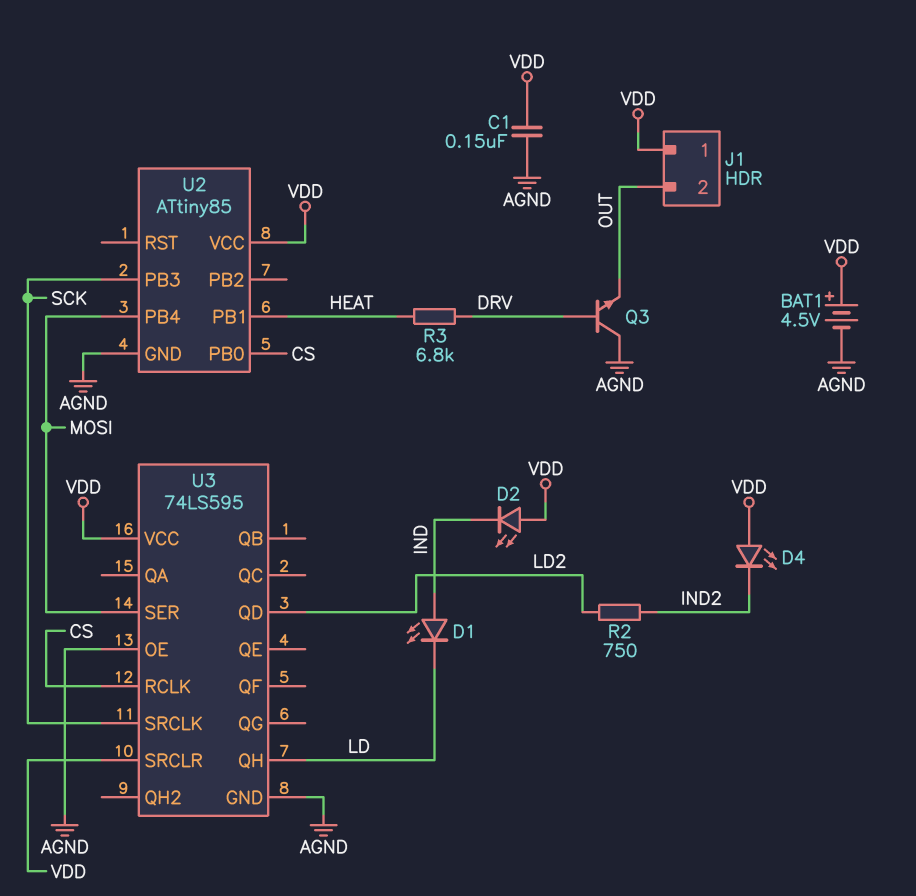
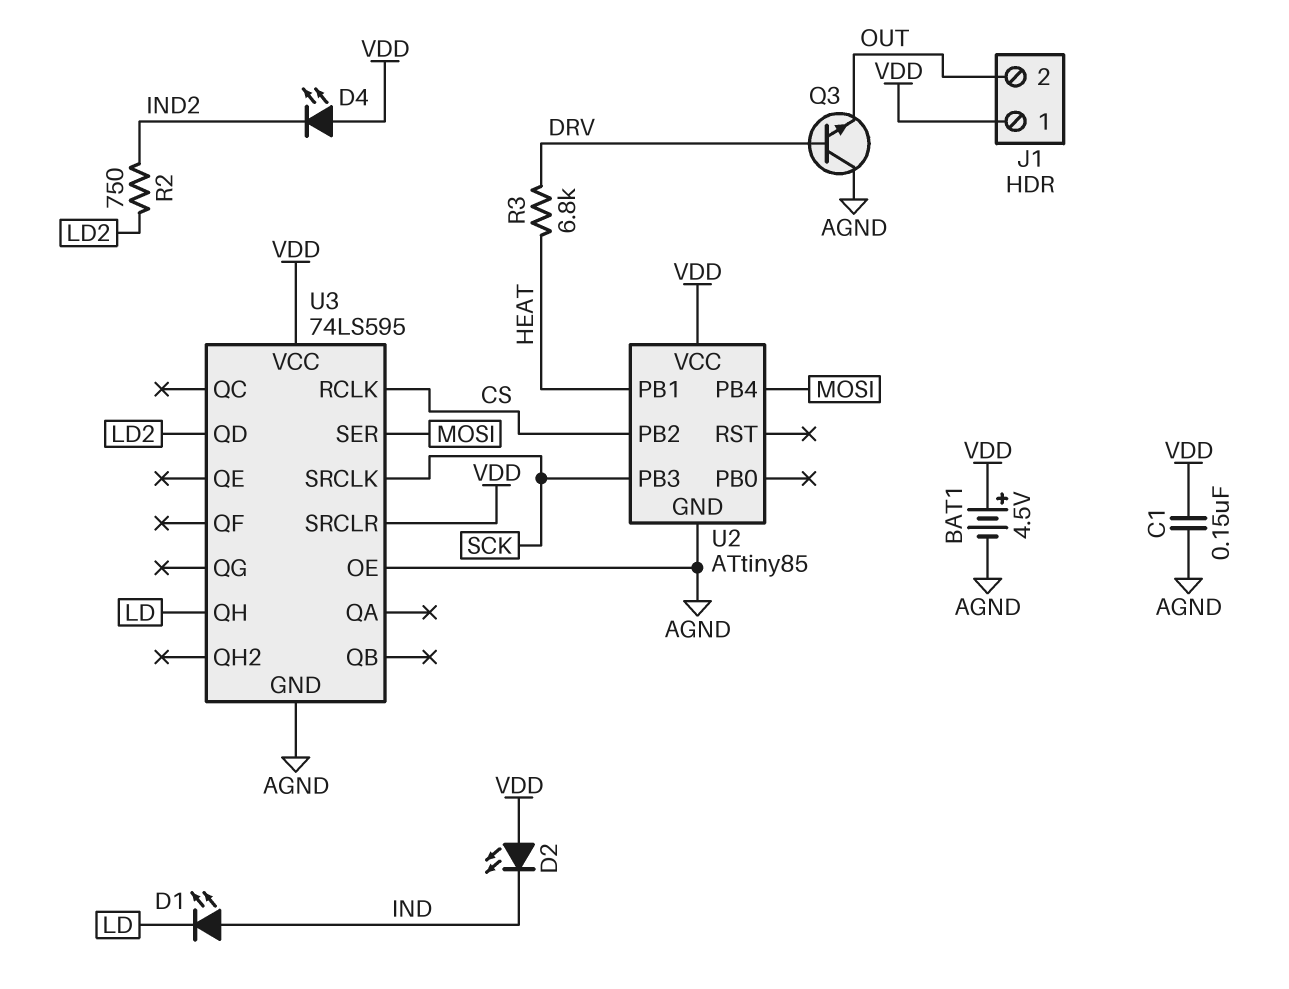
U2 pin PB0: CS -> none
U2 pin PB2: none -> CS

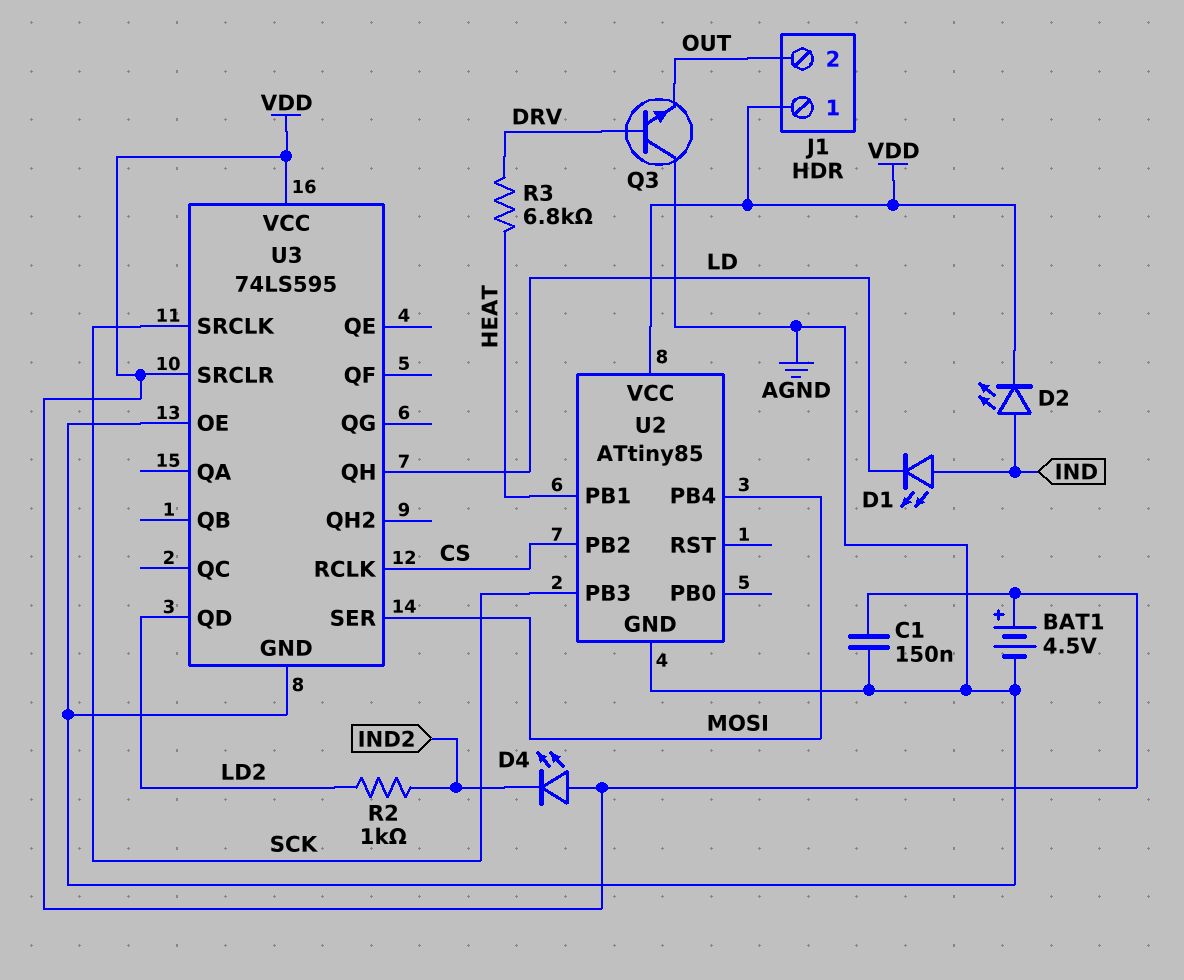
D2: LED (A VDD, K IND) -> LED (A IND, K VDD)
R2: 750 (IND2, LD2) -> 1k (IND2, LD2)

